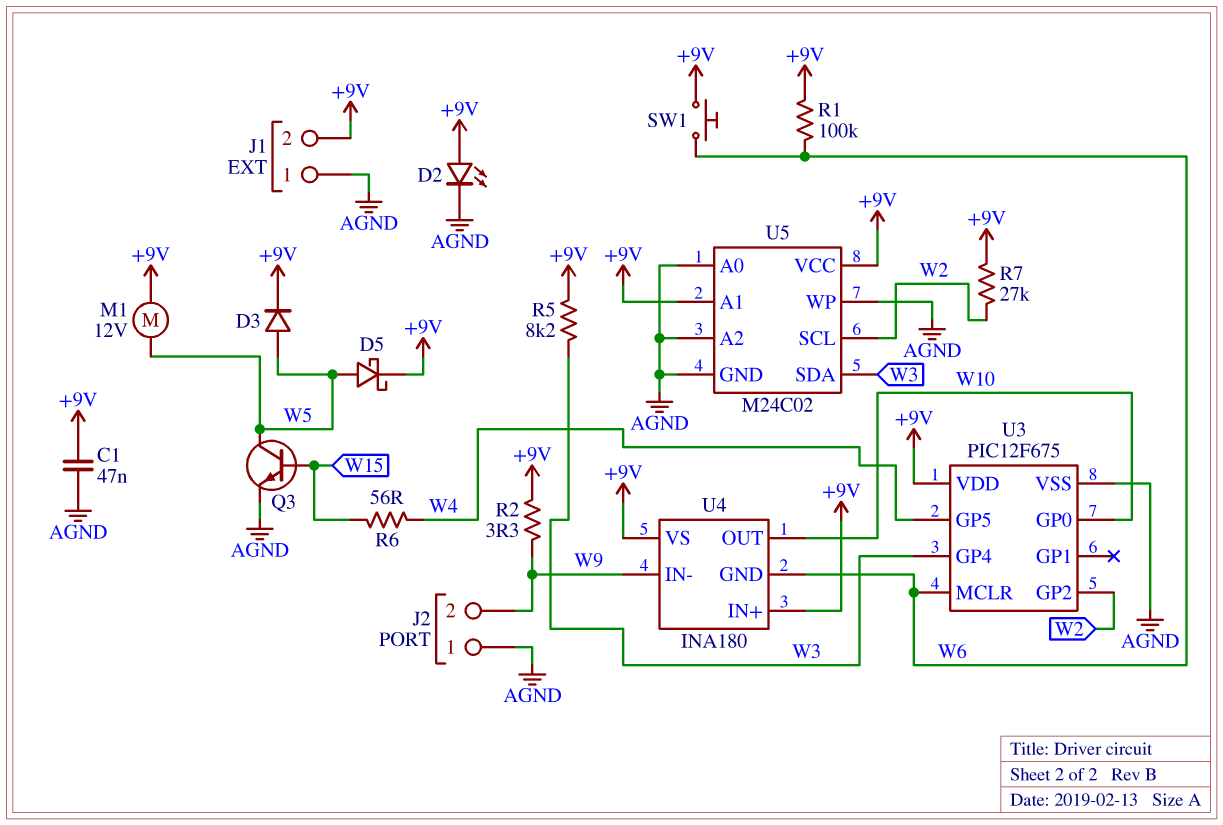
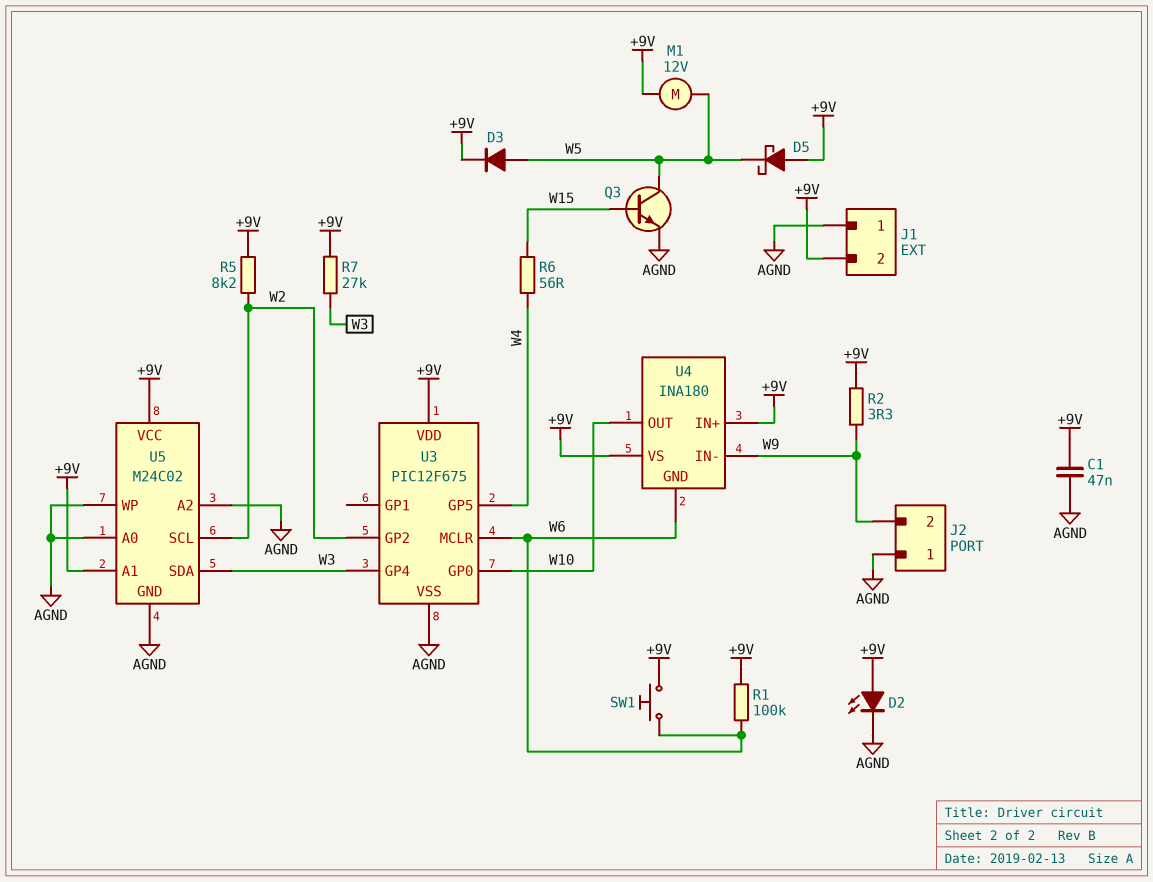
D5: schottky (A W5, K +9V) -> schottky (A +9V, K W5)
R5: 8.2k (+9V, W3) -> 8.2k (+9V, W2)
R7: 27k (+9V, W2) -> 27k (+9V, W3)

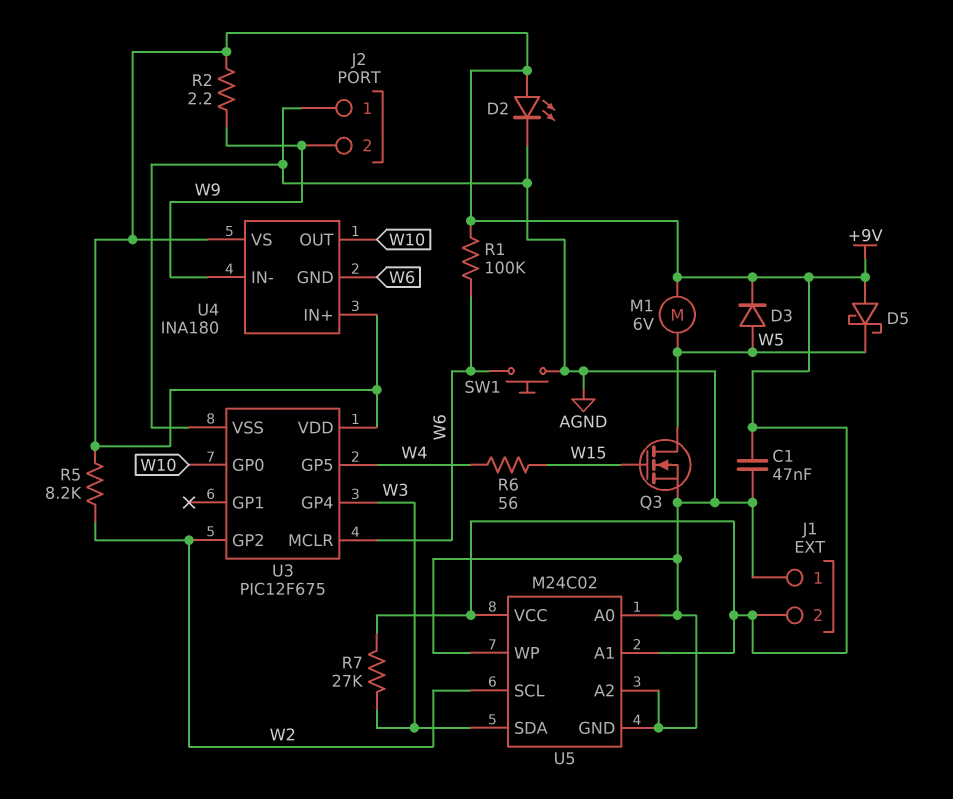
M1: motor 12V (+9V, W5) -> motor 6V (+9V, W5)
Q3: NPN (B W15, C W5, E AGND) -> NMOS (G W15, D W5, S AGND)
R2: 3.3 (+9V, W9) -> 2.2 (+9V, W9)
SW1: button (+9V, W6) -> button (AGND, W6)

